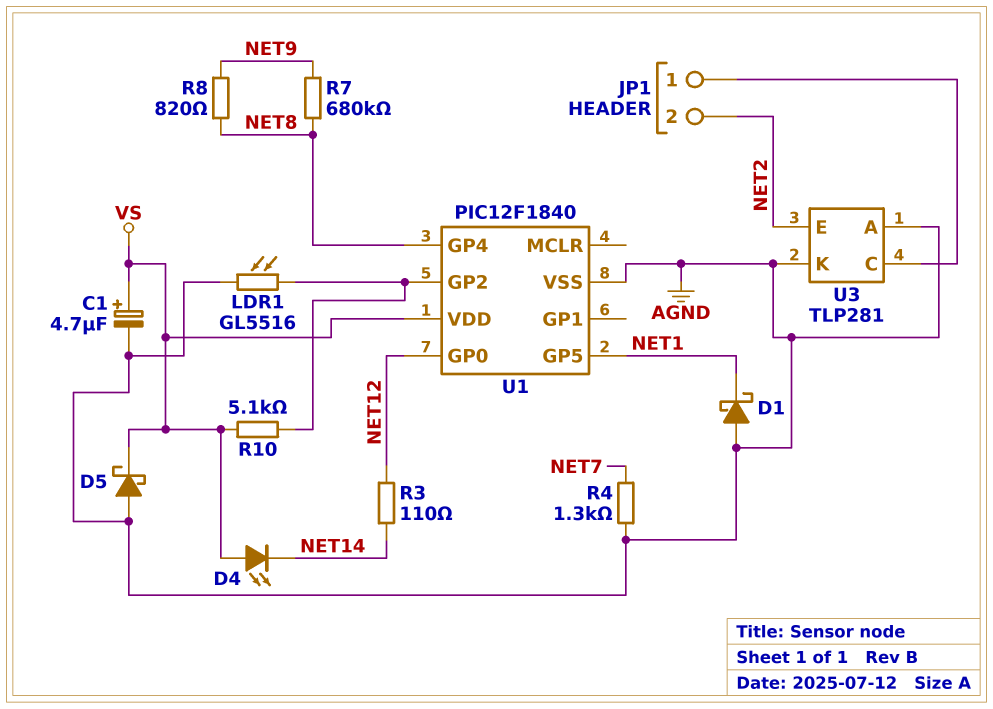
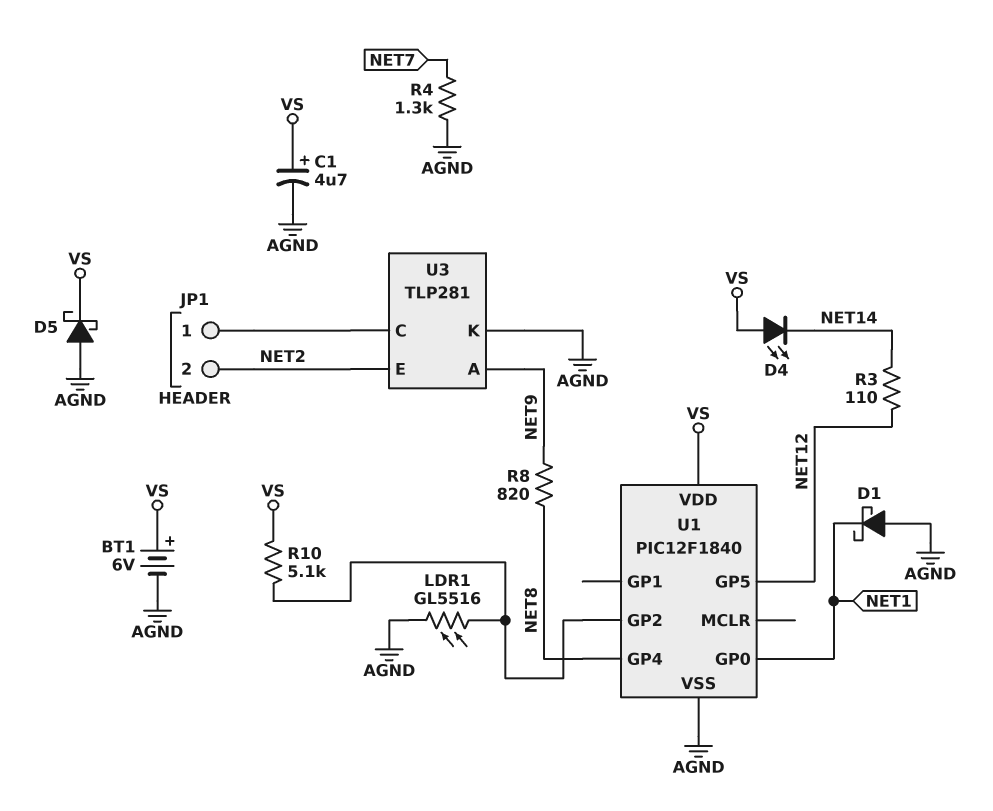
BT1: none -> 6V (plus VS, minus AGND)
R7: 680k (NET8, NET9) -> none
U1 pin GP0: NET12 -> NET1
U1 pin GP5: NET1 -> NET12
U3 pin A: AGND -> NET9

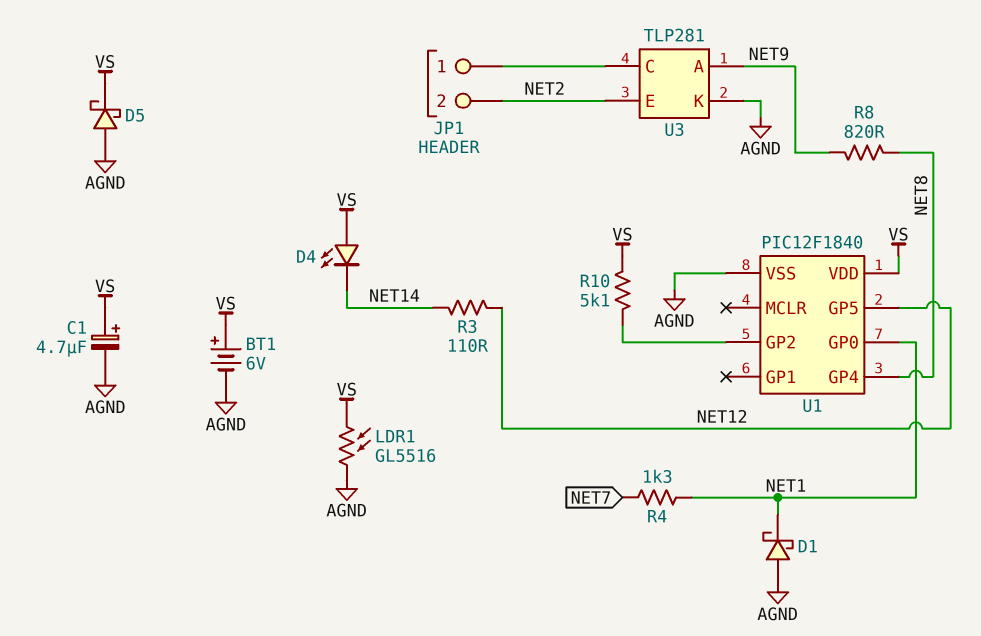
LDR1: GL5516 (AGND, U1/GP2) -> GL5516 (AGND, VS)
R4: 1.3k (AGND, NET7) -> 1.3k (NET1, NET7)

